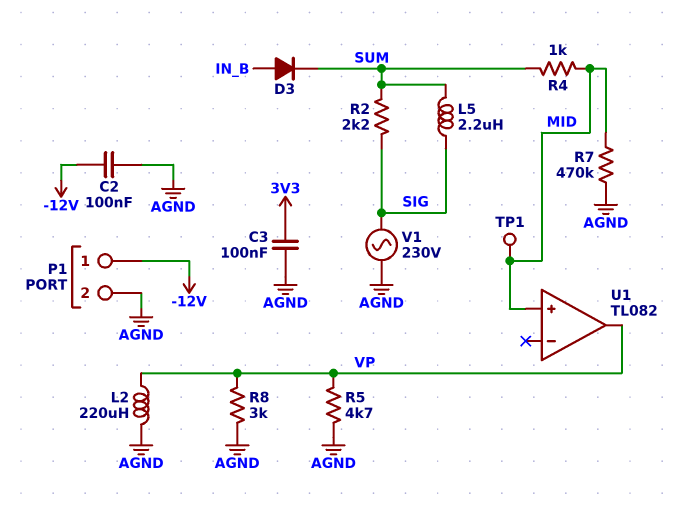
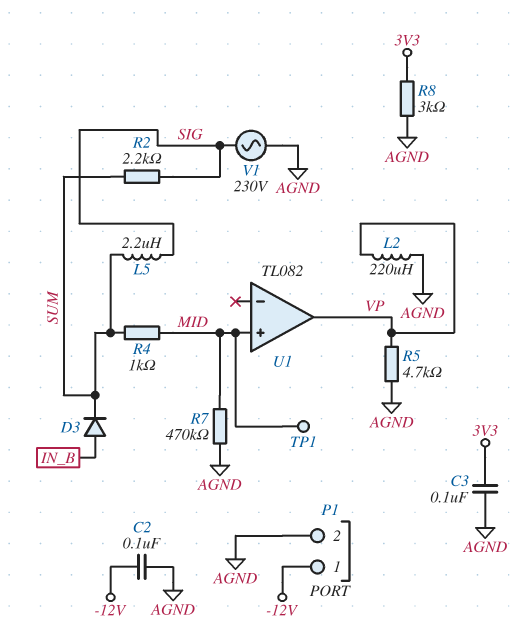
R8: 3k (AGND, VP) -> 3k (3V3, AGND)

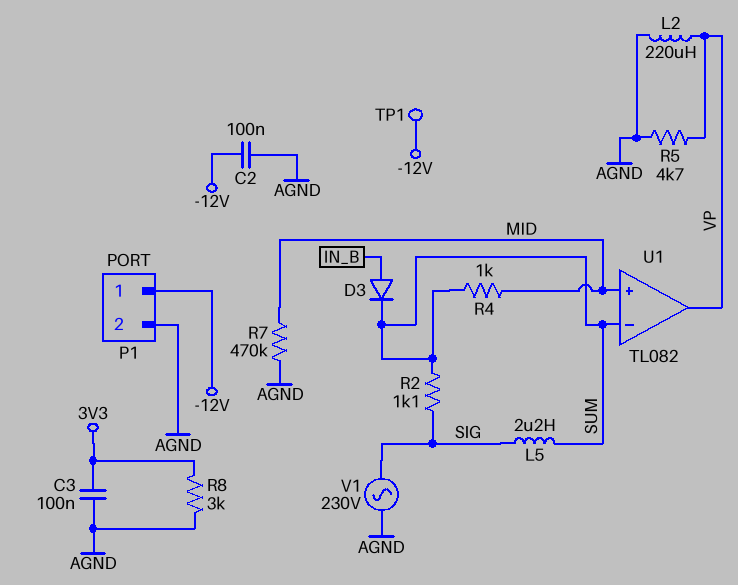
R2: 2.2k (SIG, SUM) -> 1.1k (SIG, SUM)
TP1: test point (MID) -> test point (-12V)
U1 pin in-: none -> SUM

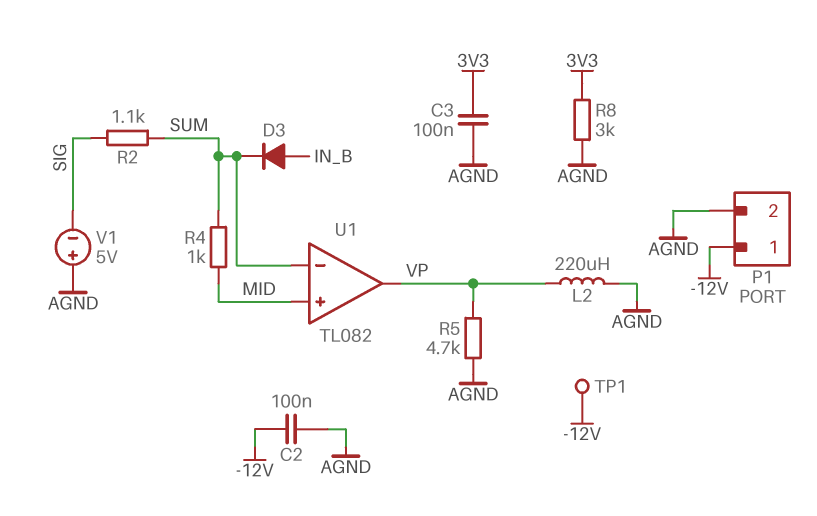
L5: 2.2uH (SIG, SUM) -> none
R7: 470k (AGND, MID) -> none
V1: AC 230V (AGND, SIG) -> 5V (plus AGND, minus SIG)

